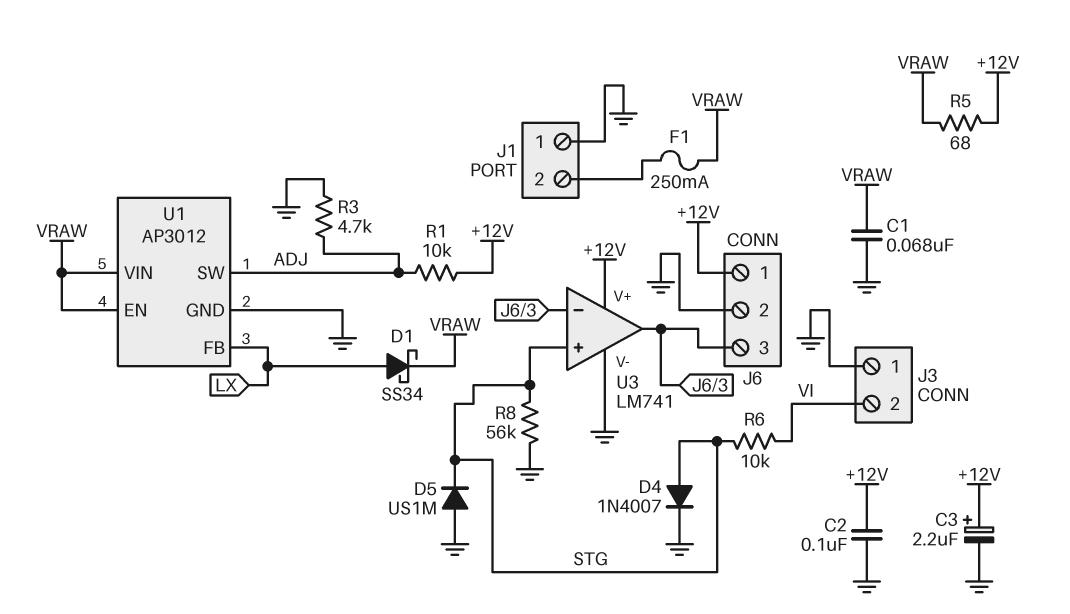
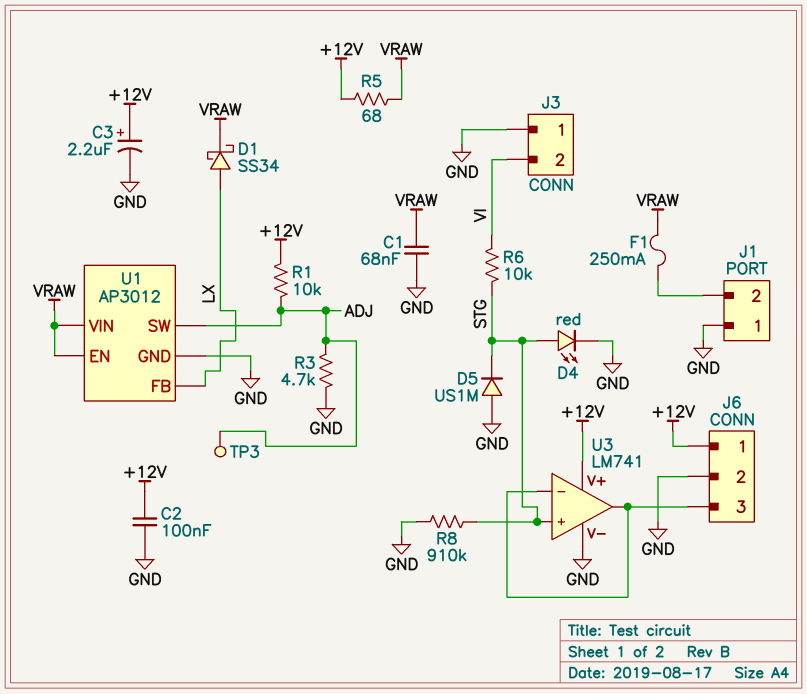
D4: diode 1N4007 (A STG, K GND) -> LED red (A STG, K GND)
R8: 56k (GND, STG) -> 910k (GND, STG)
TP3: none -> test point (ADJ)

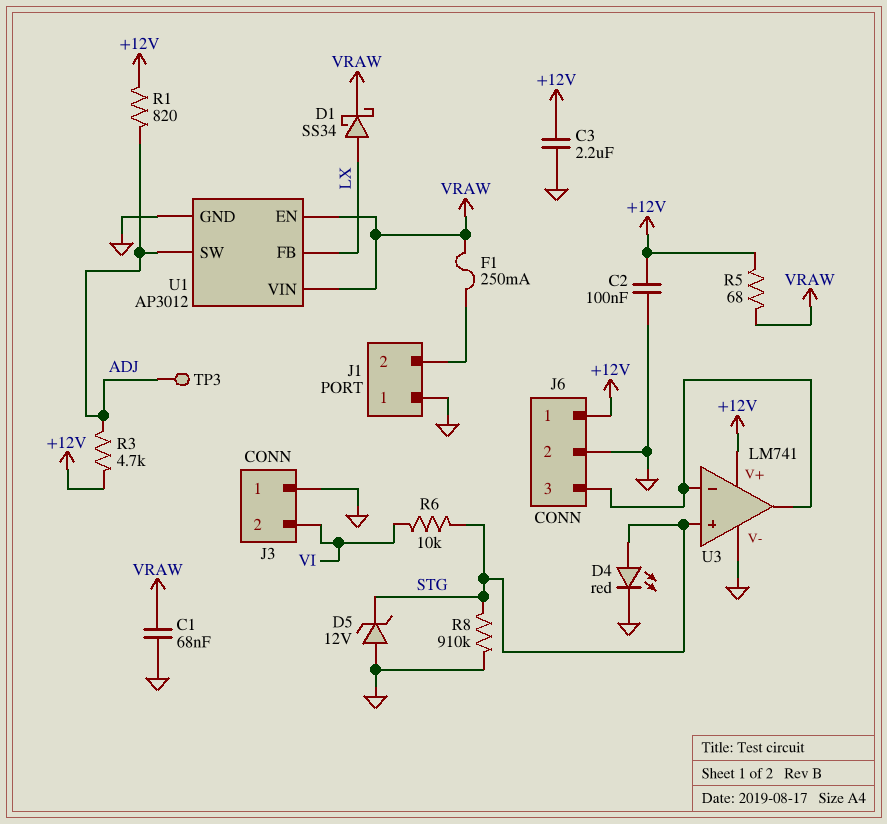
C3: 2.2uF (plus +12V, minus GND) -> 2.2uF (+12V, GND)
D5: diode US1M (A GND, K STG) -> zener 12V (A GND, K STG)
R1: 10k (+12V, ADJ) -> 820 (+12V, ADJ)
R3: 4.7k (ADJ, GND) -> 4.7k (+12V, ADJ)

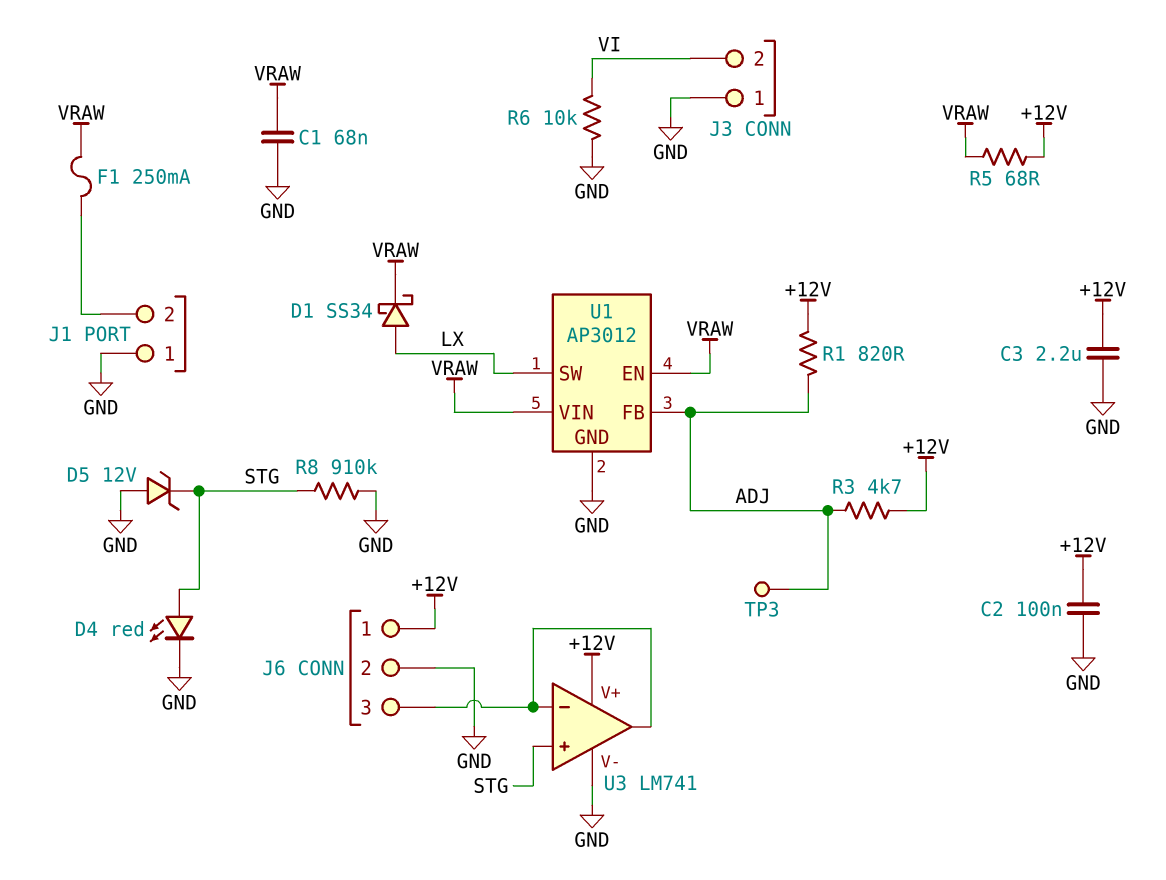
R6: 10k (STG, VI) -> 10k (GND, VI)
U1 pin FB: LX -> ADJ
U1 pin SW: ADJ -> LX

